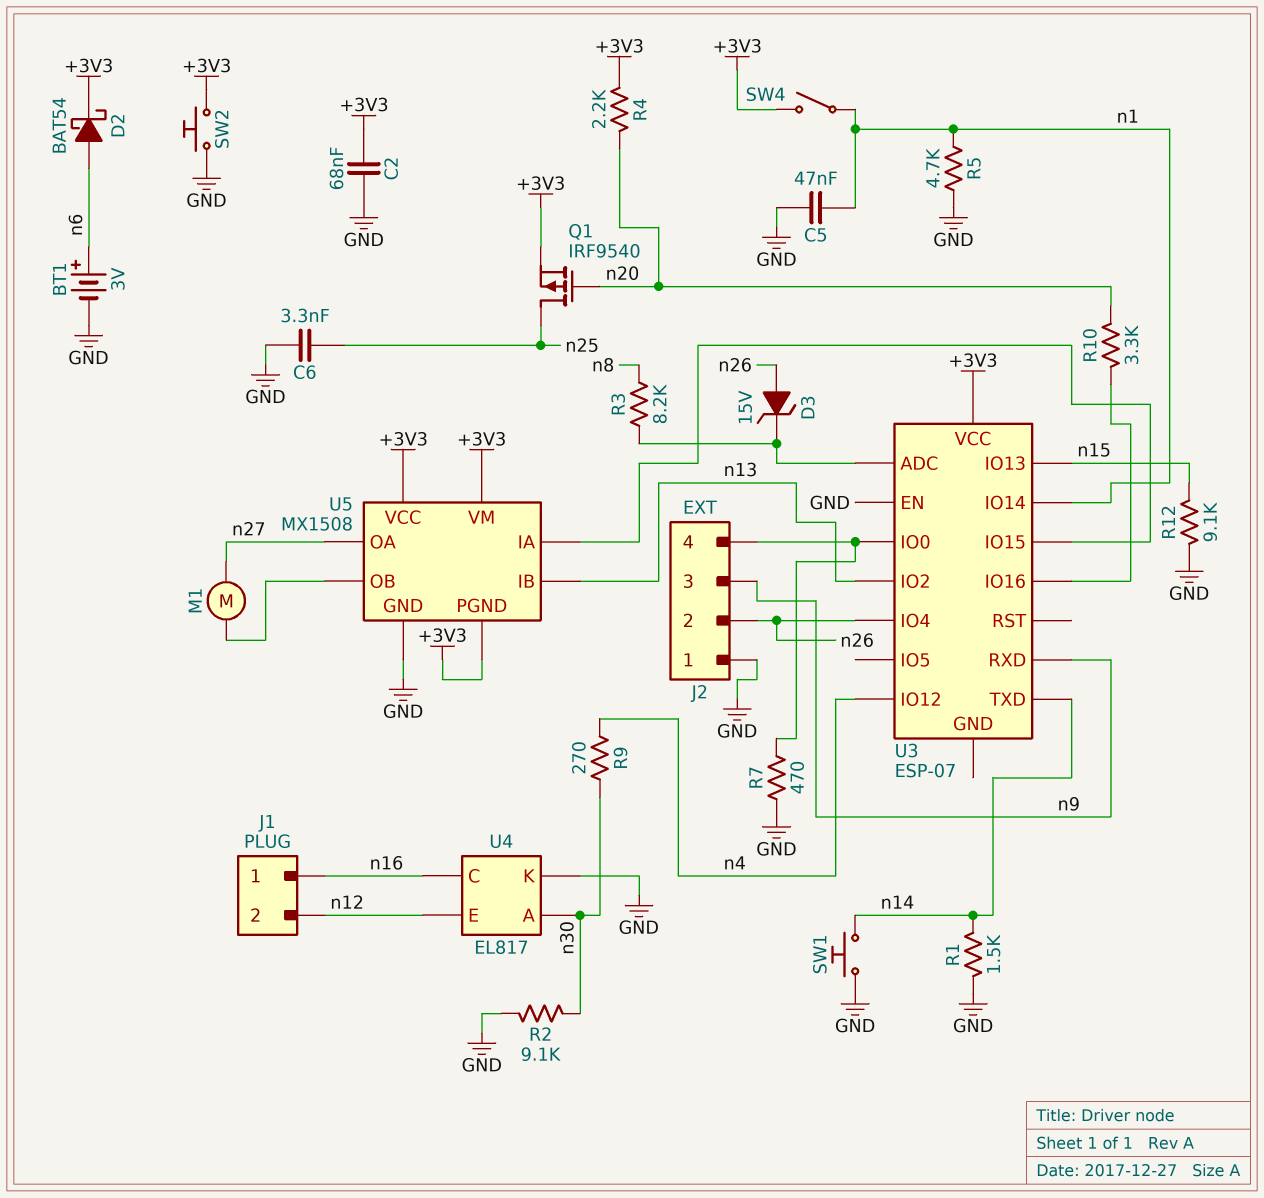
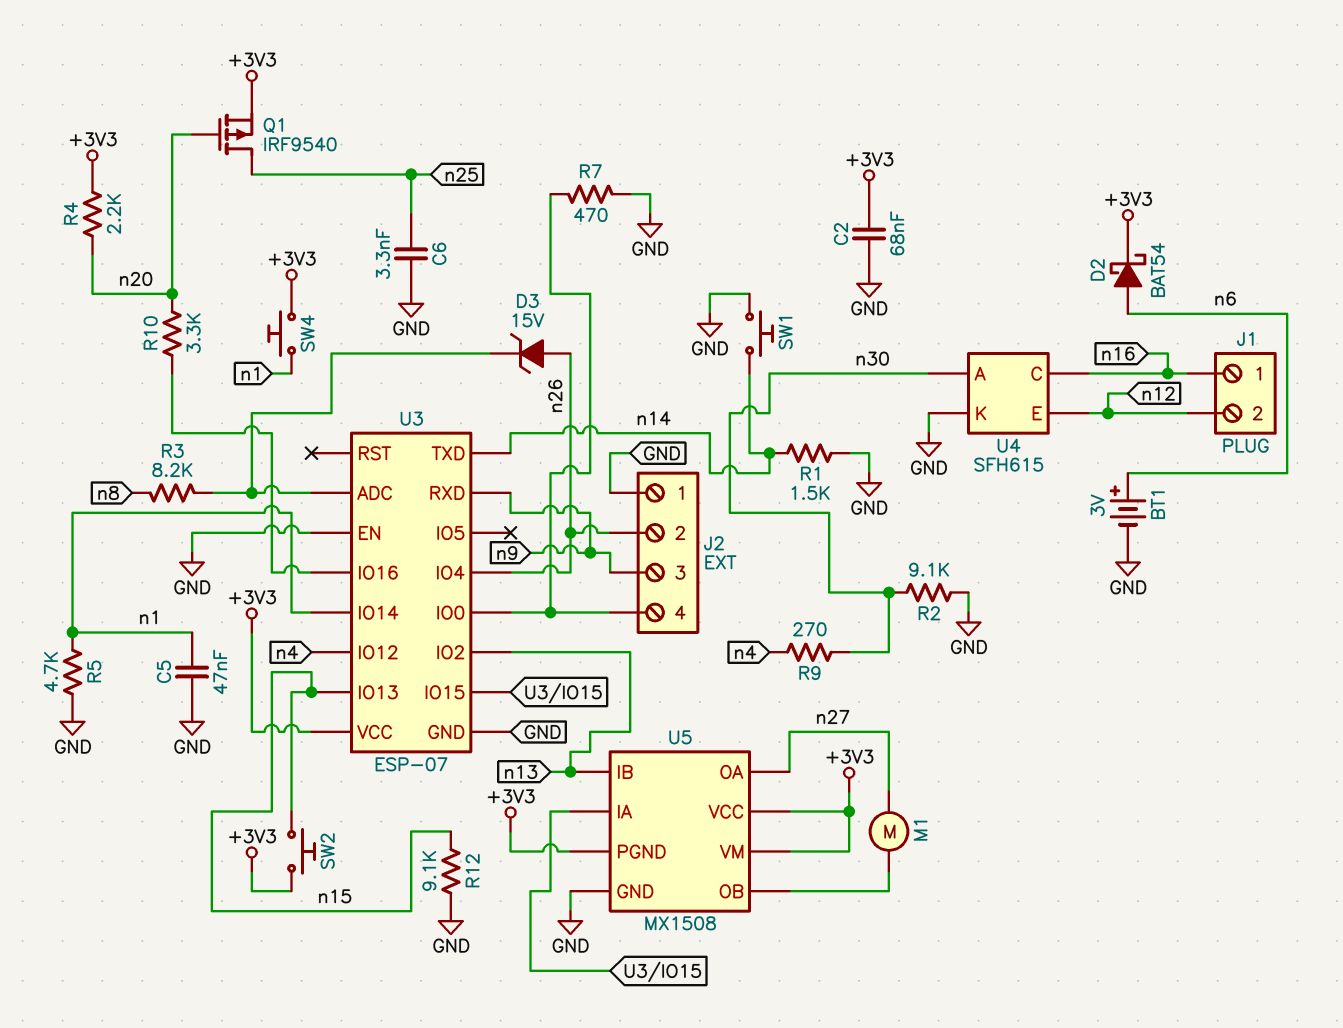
SW2: button (+3V3, GND) -> button (+3V3, n15)
SW4: switch (+3V3, n1) -> button (+3V3, n1)
U3 pin GND: none -> GND
U4: EL817 -> SFH615

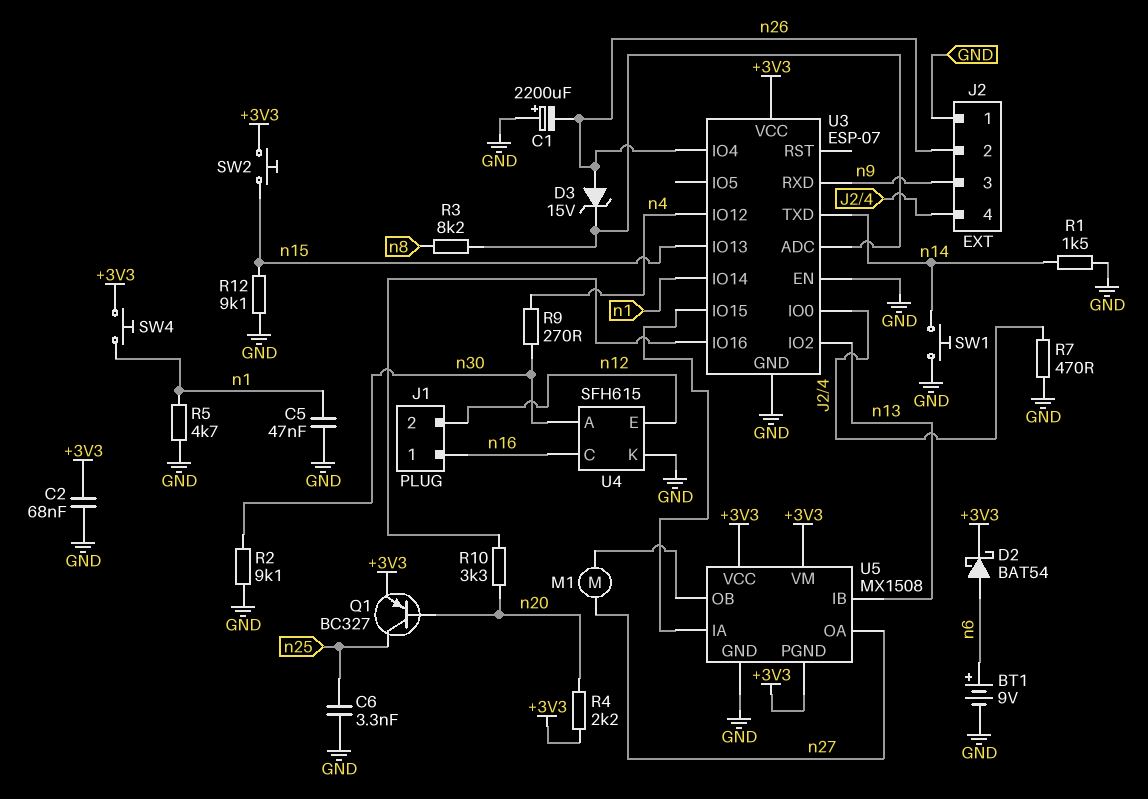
BT1: 3V (plus n6, minus GND) -> 9V (plus n6, minus GND)
C1: none -> 2200uF (plus GND, minus n26)
Q1: PMOS IRF9540 (G n20, D n25, S +3V3) -> PNP BC327 (B n20, C n25, E +3V3)

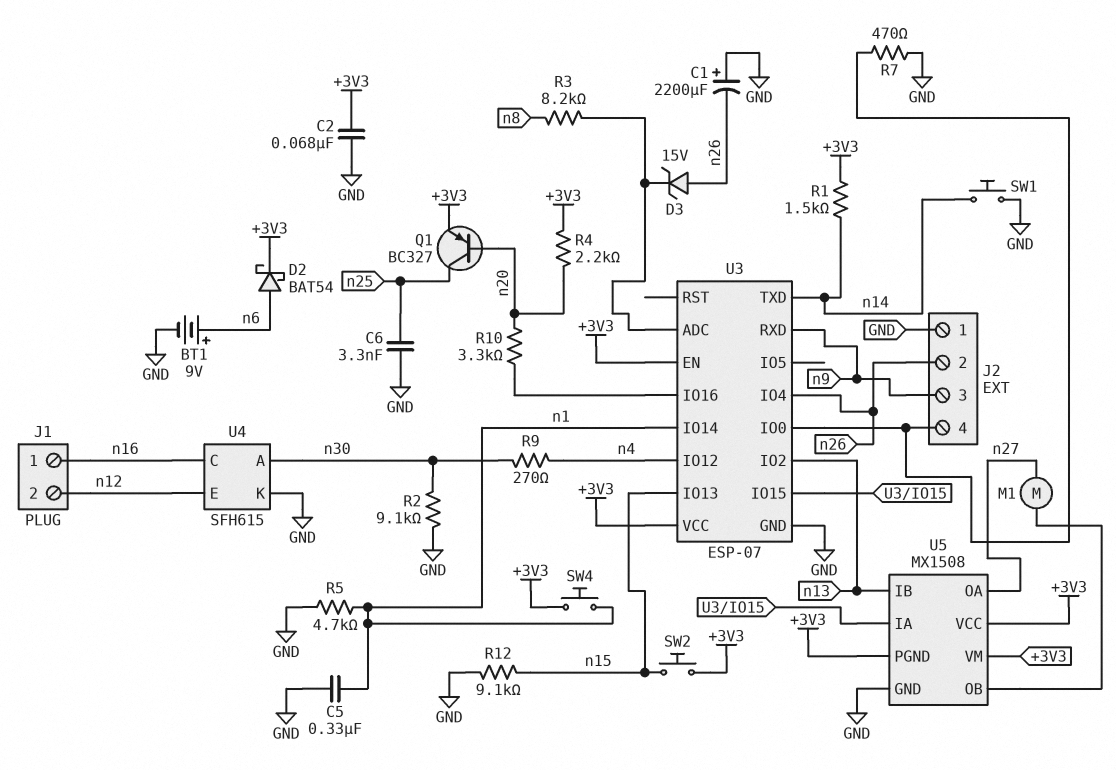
C5: 47nF (GND, n1) -> 330nF (GND, n1)
R1: 1.5k (GND, n14) -> 1.5k (+3V3, n14)
U3 pin EN: GND -> +3V3

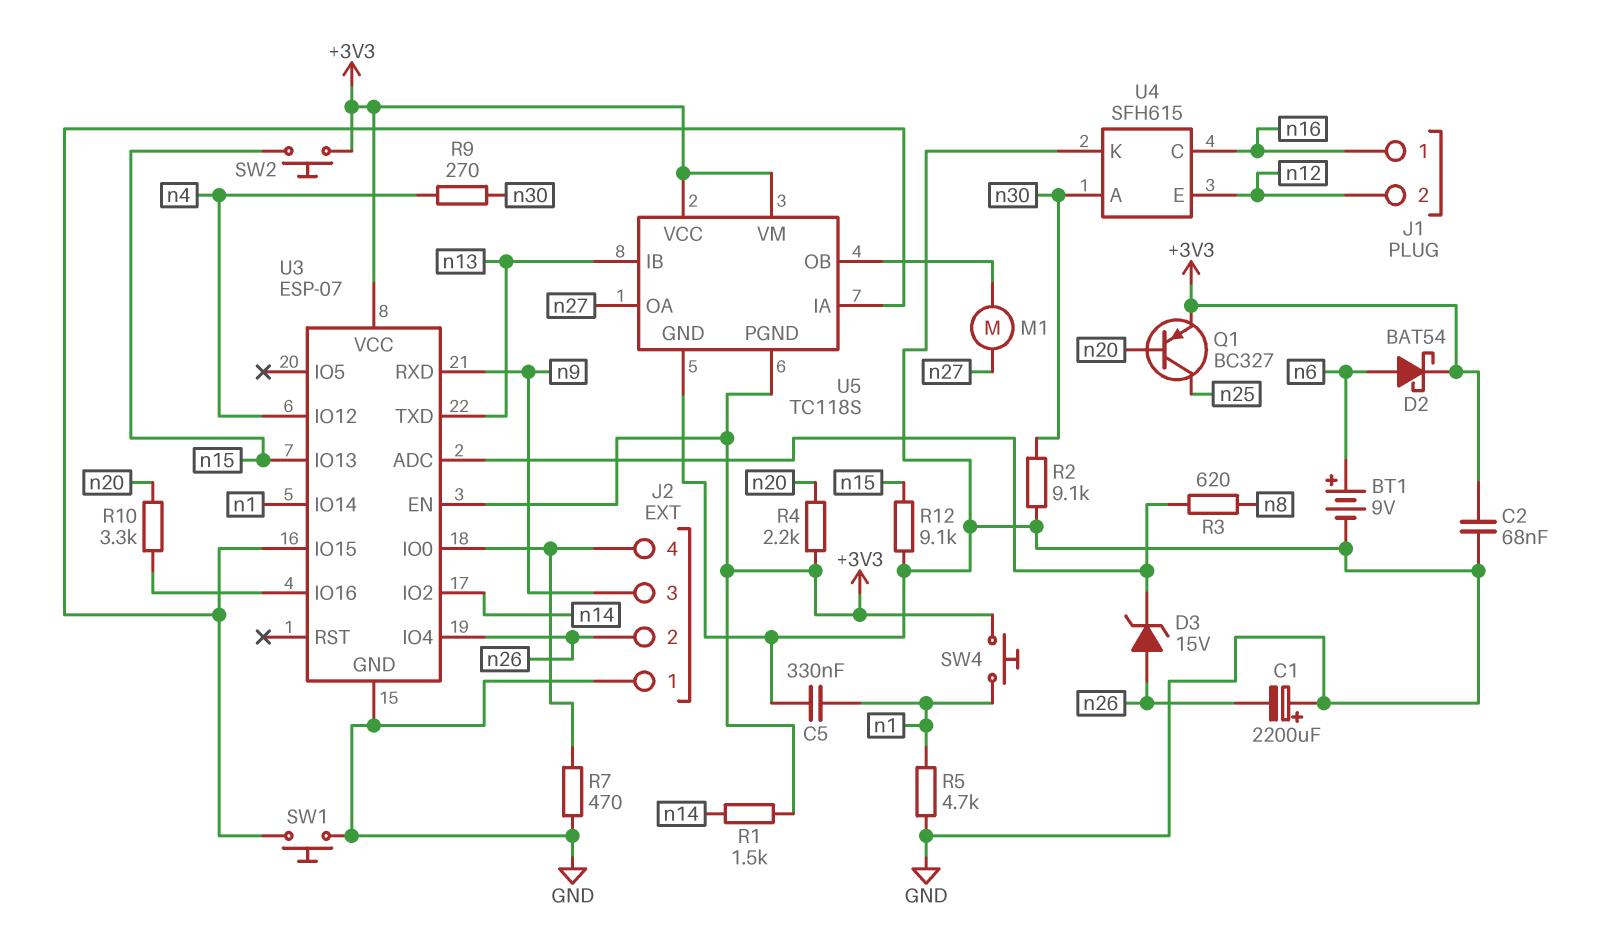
C6: 3.3nF (GND, n25) -> none
R3: 8.2k (U3/ADC, n8) -> 620 (U3/ADC, n8)
SW1: button (GND, n14) -> button (GND, U3/IO15)
U3 pin IO2: n13 -> n14
U3 pin TXD: n14 -> n13
U5: MX1508 -> TC118S

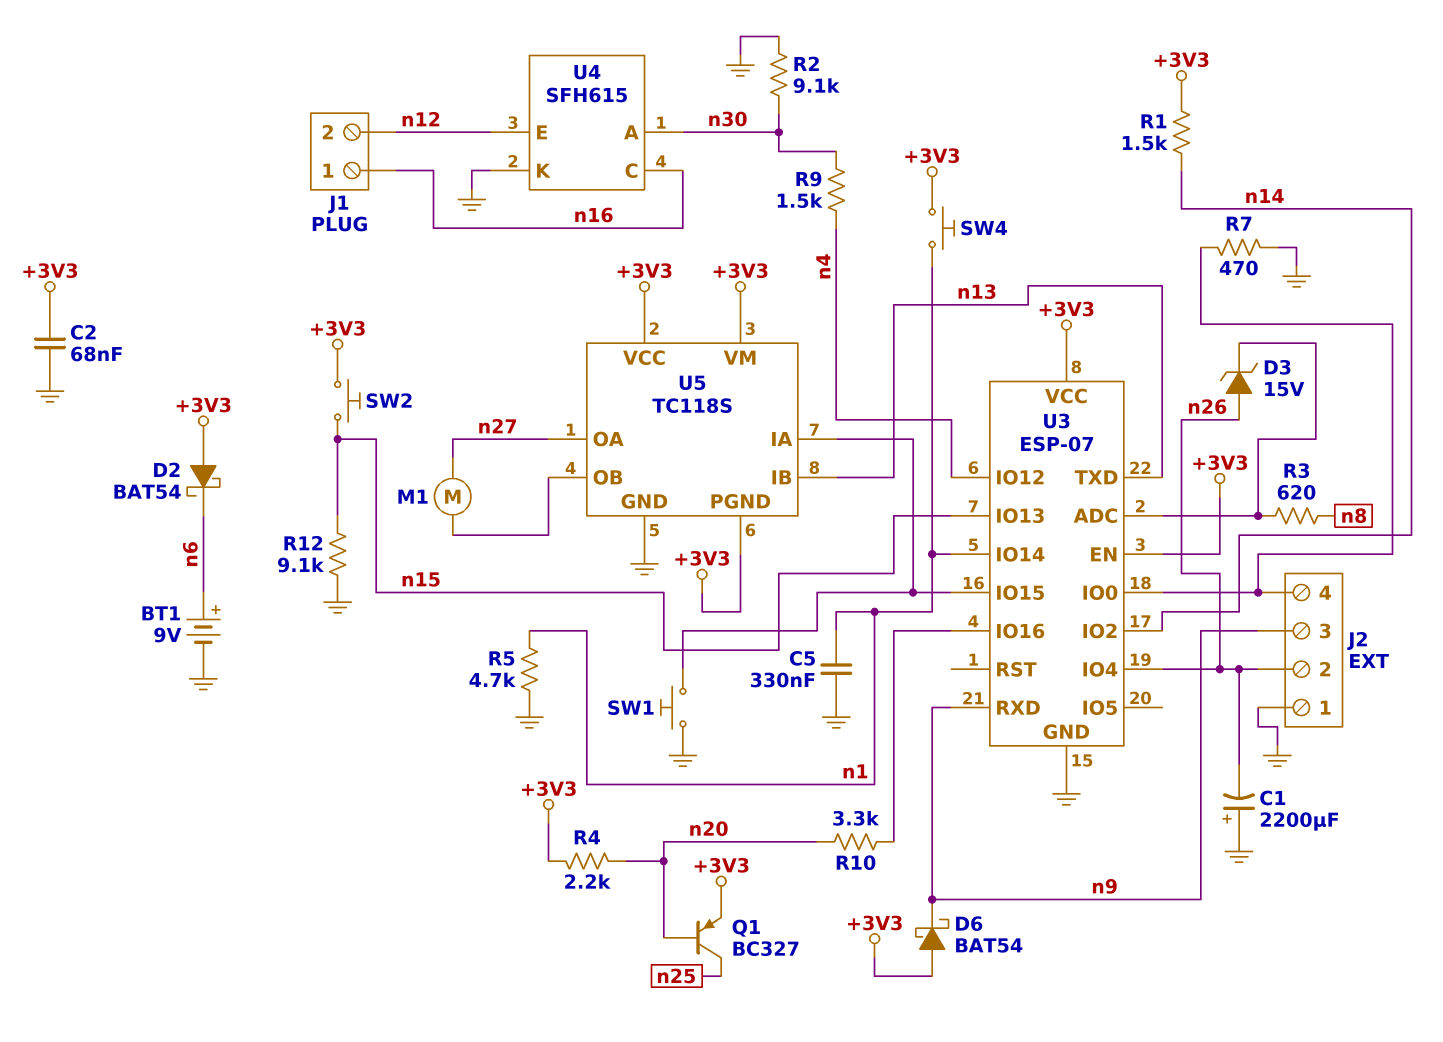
D2: schottky BAT54 (A n6, K +3V3) -> schottky BAT54 (A +3V3, K n6)
D6: none -> schottky BAT54 (A +3V3, K n9)
R9: 270 (n4, n30) -> 1.5k (n4, n30)

